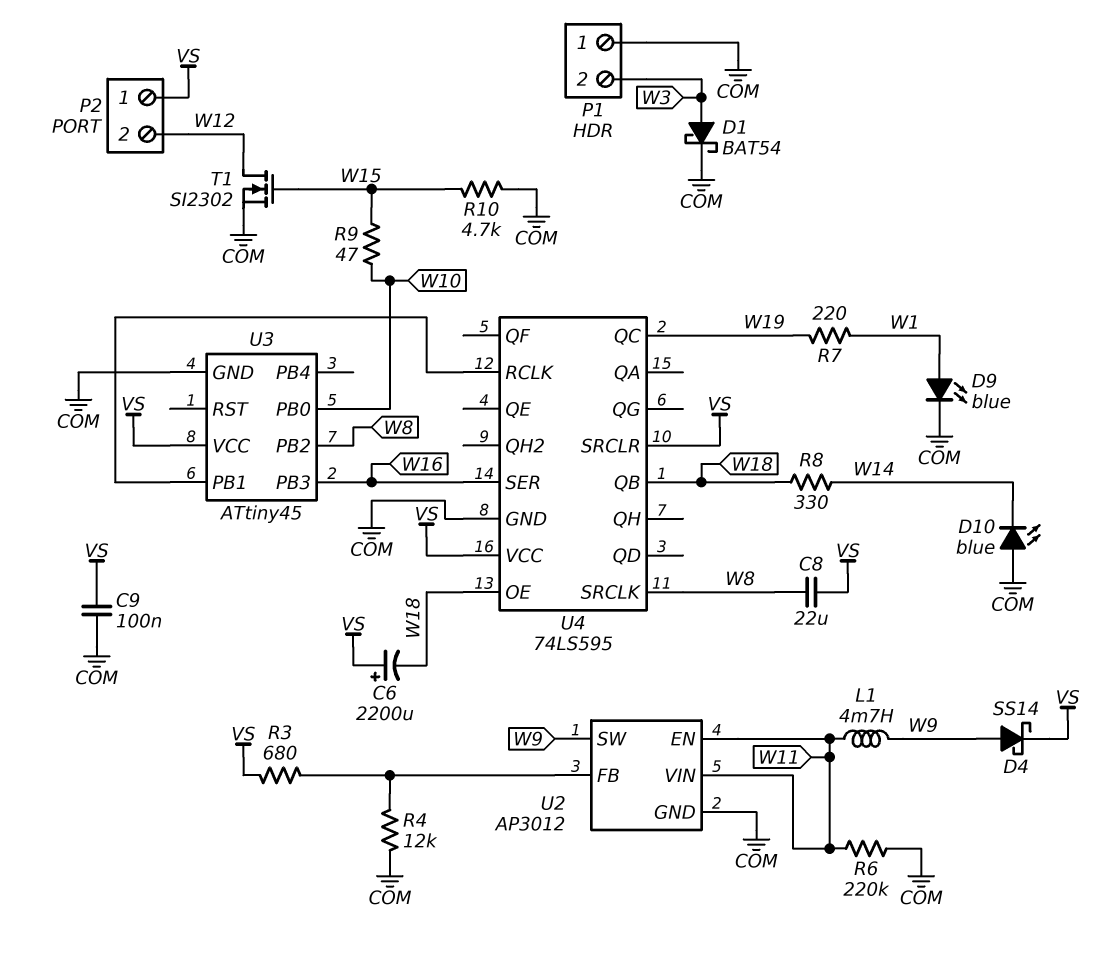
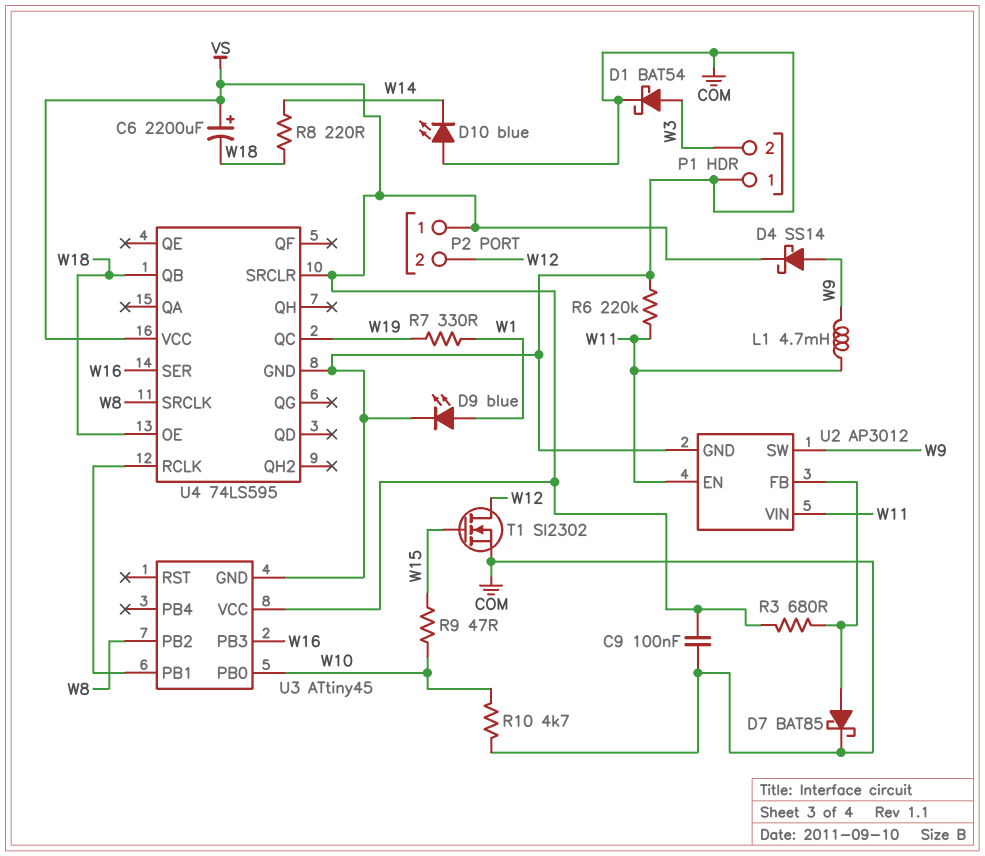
C8: 22uF (VS, W8) -> none
D7: none -> schottky BAT85 (A U2/FB, K COM)
R4: 12k (COM, U2/FB) -> none
R7: 220 (W1, W19) -> 330 (W1, W19)
R8: 330 (W14, W18) -> 220 (W14, W18)
R10: 4.7k (COM, W15) -> 4.7k (COM, W10)

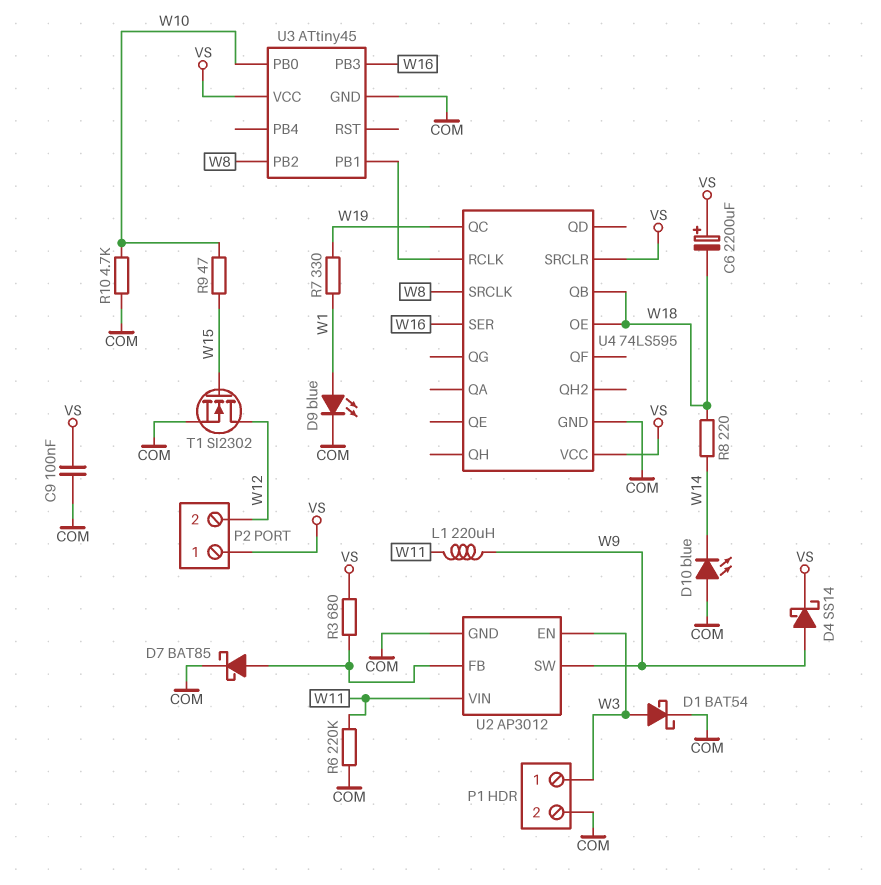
L1: 4.7mH (W9, W11) -> 220uH (W9, W11)
P1 pin 1: COM -> W3
P1 pin 2: W3 -> COM
U2 pin EN: W11 -> W3

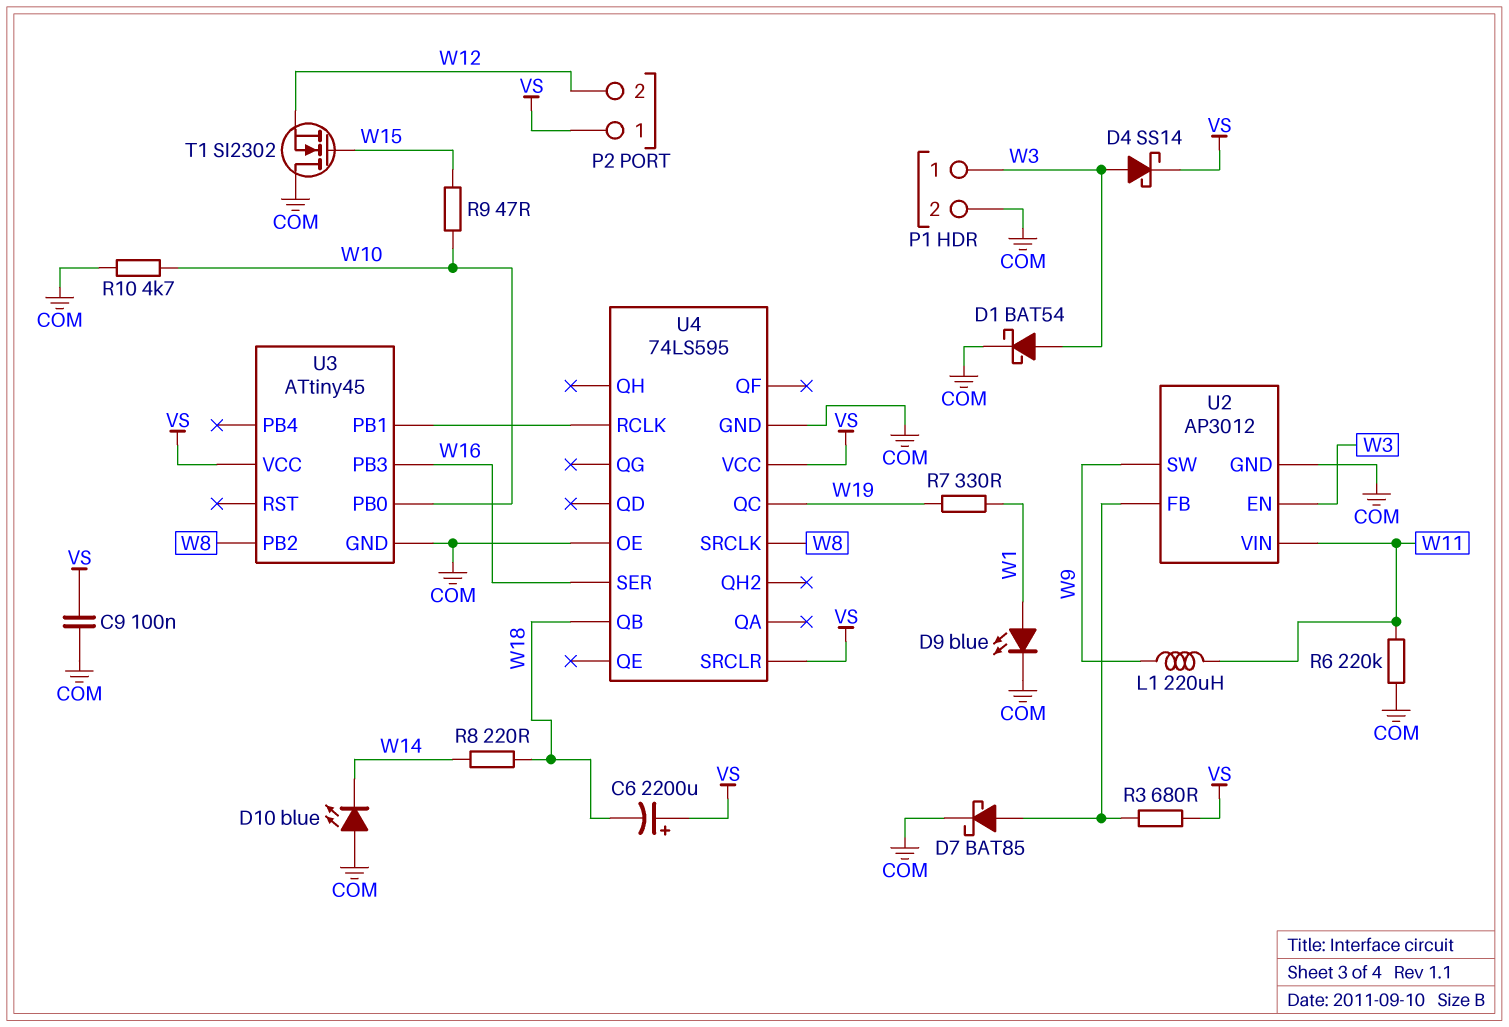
D4: schottky SS14 (A W9, K VS) -> schottky SS14 (A W3, K VS)
T1: NMOS SI2302 (G W15, D W12, S COM) -> NMOS SI2302 (G W15, D COM, S W12)
U4 pin OE: W18 -> COM

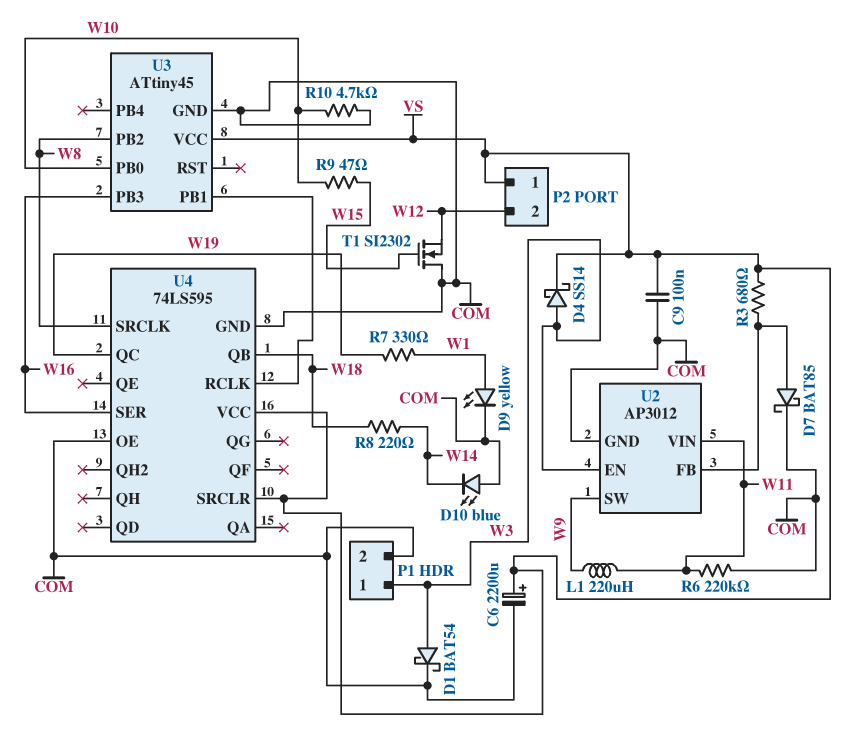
C6: 2200uF (plus VS, minus W18) -> 2200uF (plus VS, minus COM)
D9: LED blue (A W1, K COM) -> LED yellow (A W1, K COM)

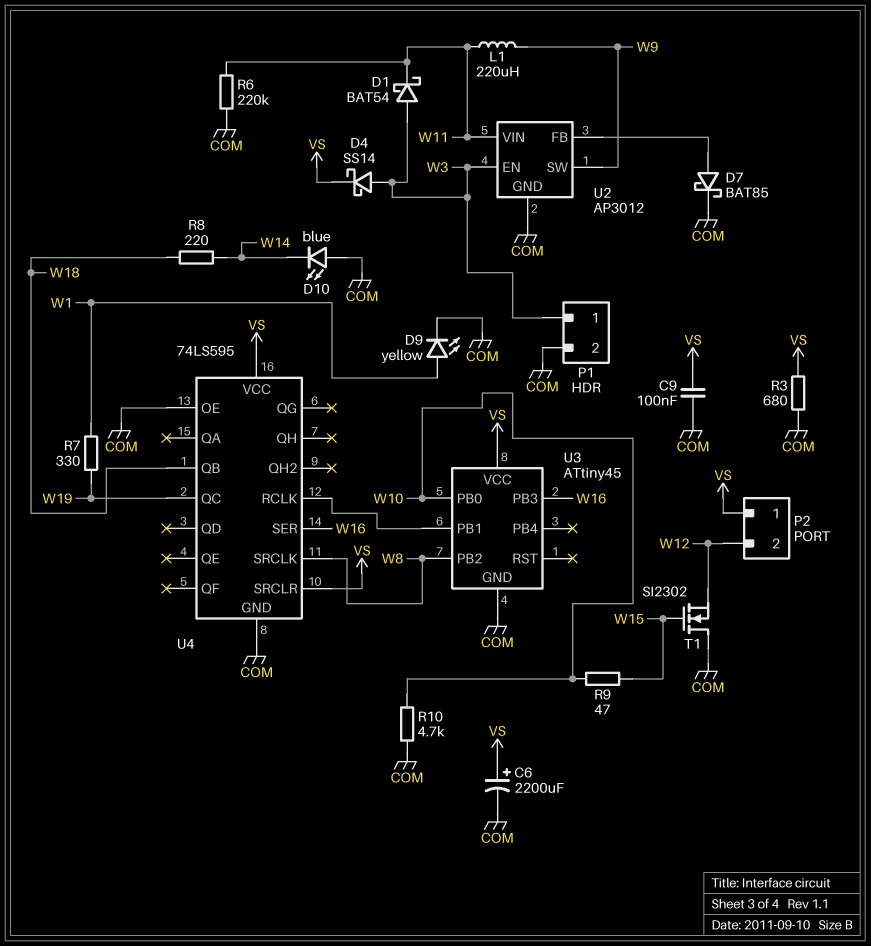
D1: schottky BAT54 (A W3, K COM) -> schottky BAT54 (A W3, K W11)
R3: 680 (U2/FB, VS) -> 680 (COM, VS)

